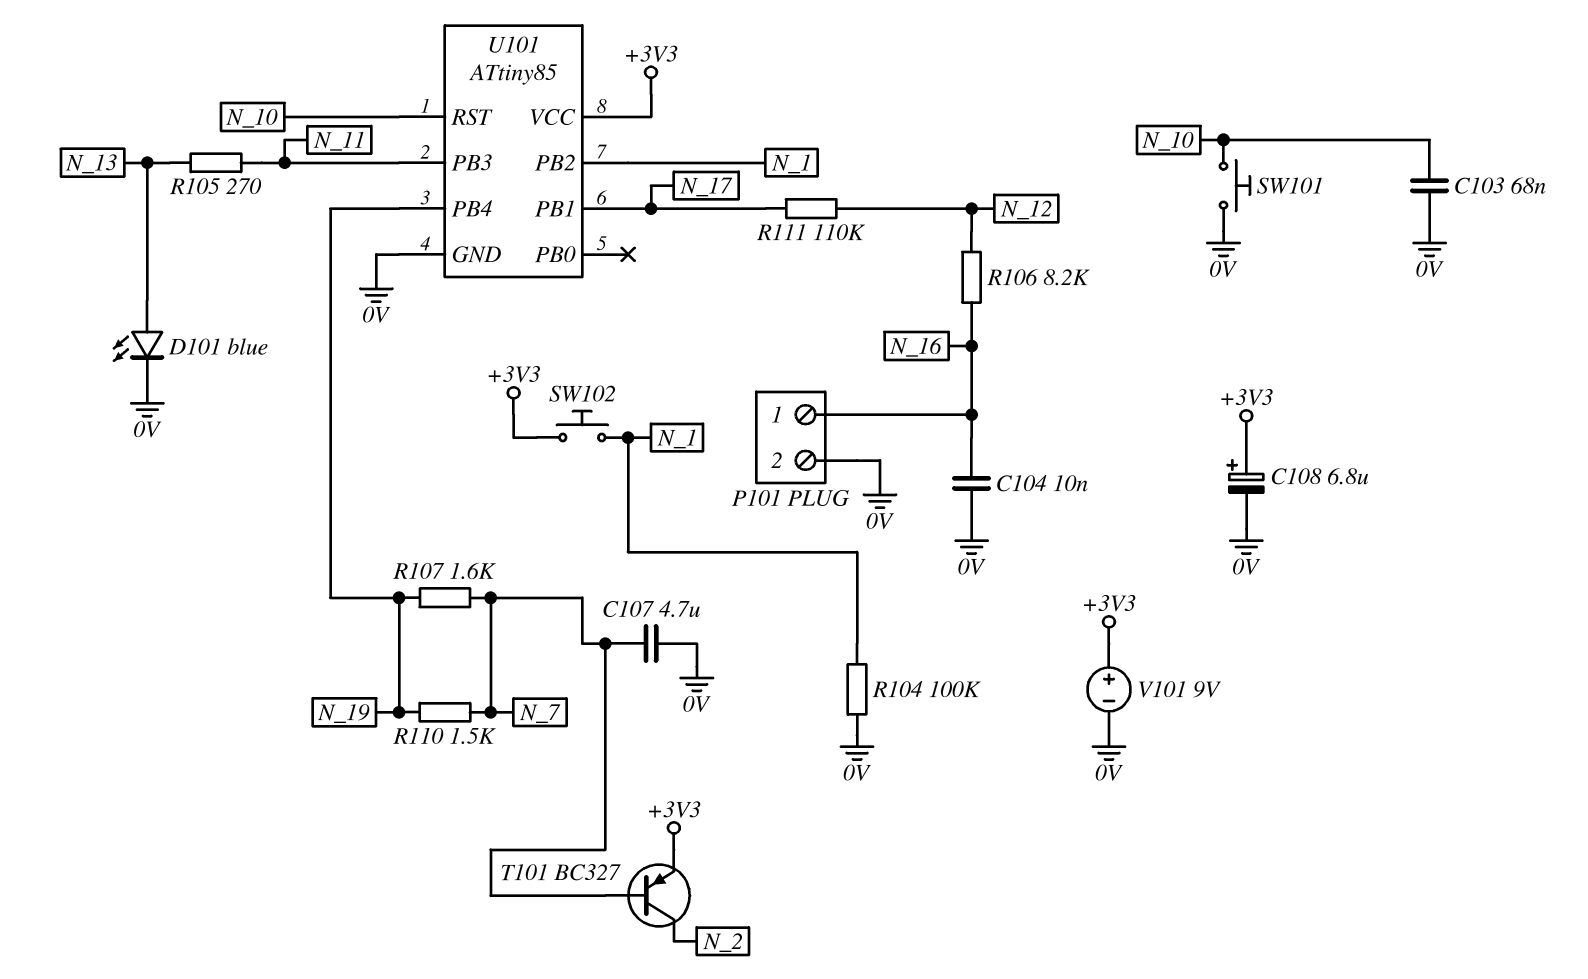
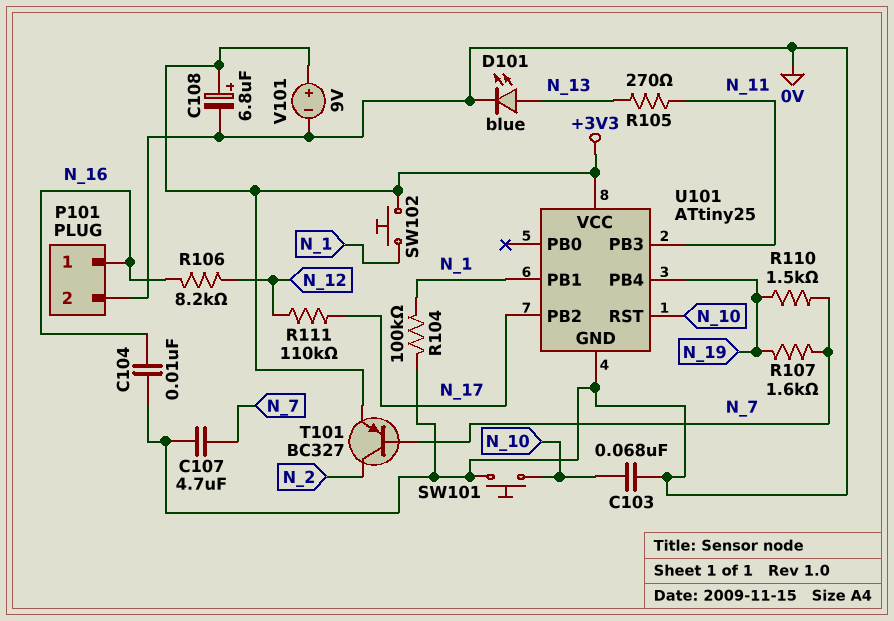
U101: ATtiny85 -> ATtiny25
U101 pin PB1: N_17 -> N_1
U101 pin PB2: N_1 -> N_17

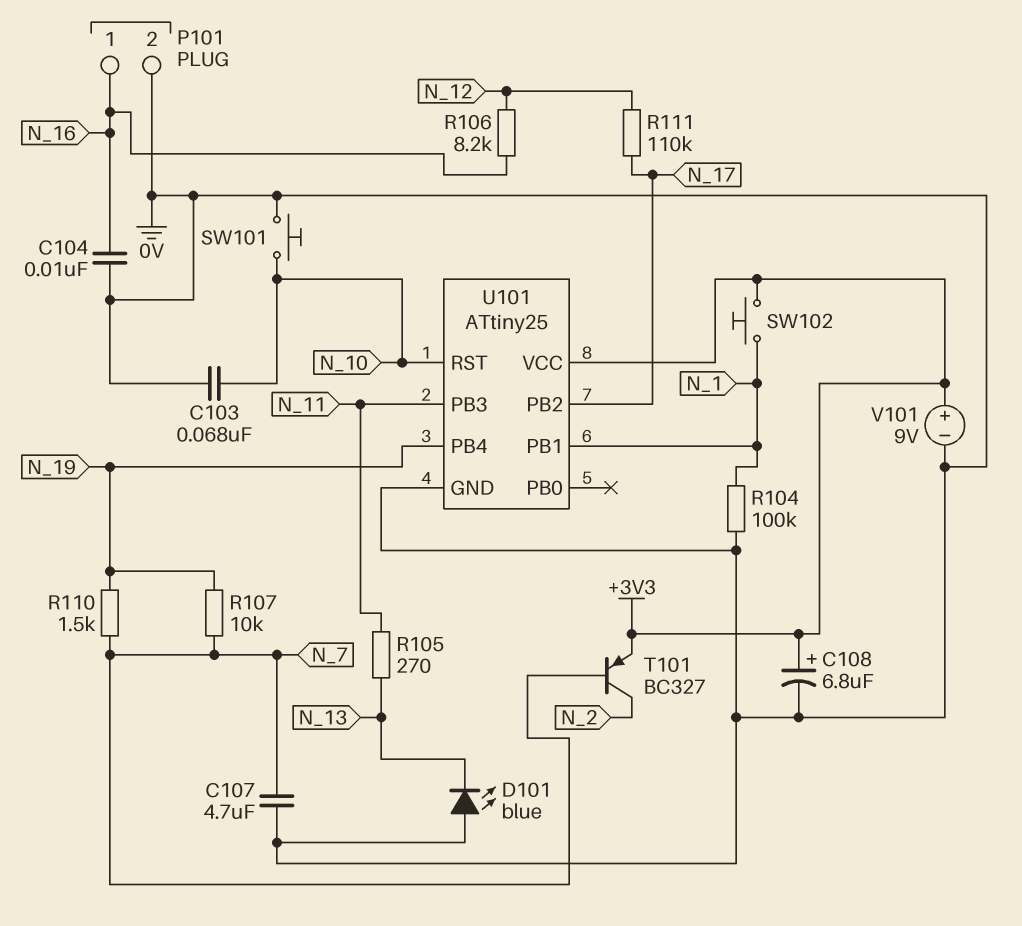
D101: LED blue (A N_13, K 0V) -> LED blue (A 0V, K N_13)
R107: 1.6k (N_7, N_19) -> 10k (N_7, N_19)

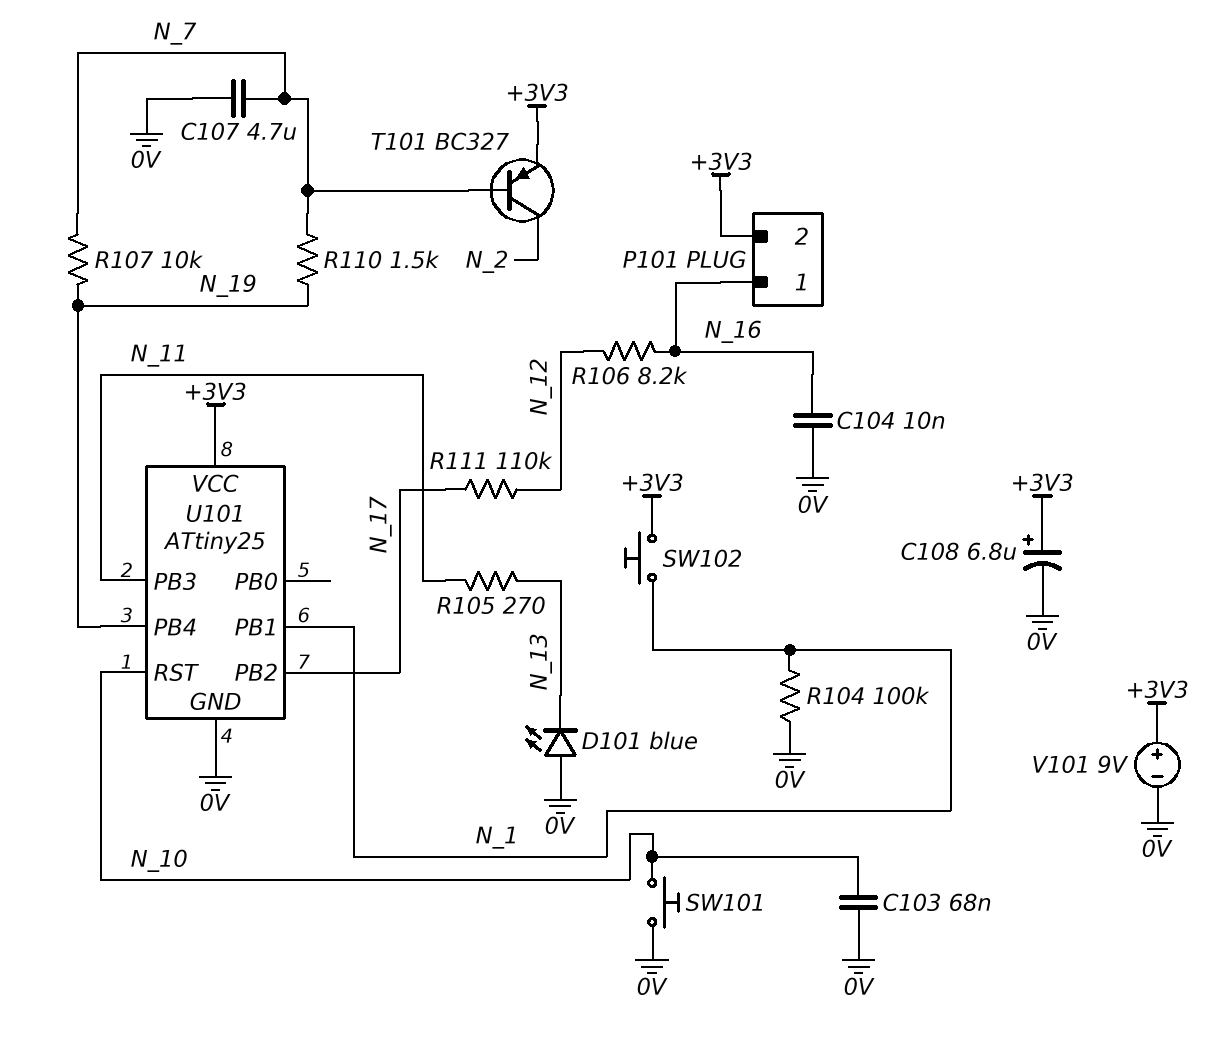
P101 pin 2: 0V -> +3V3

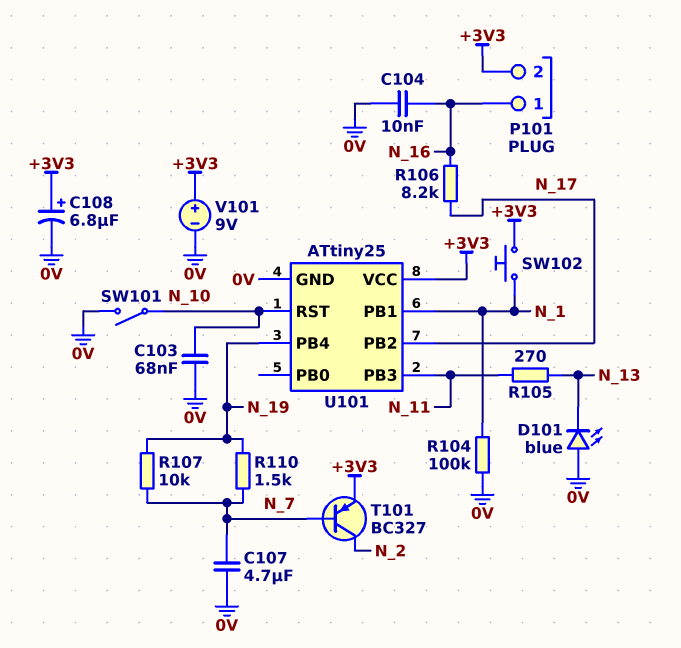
R106: 8.2k (N_12, N_16) -> 8.2k (N_16, N_17)
R111: 110k (N_12, N_17) -> none
SW101: button (0V, N_10) -> switch (0V, N_10)

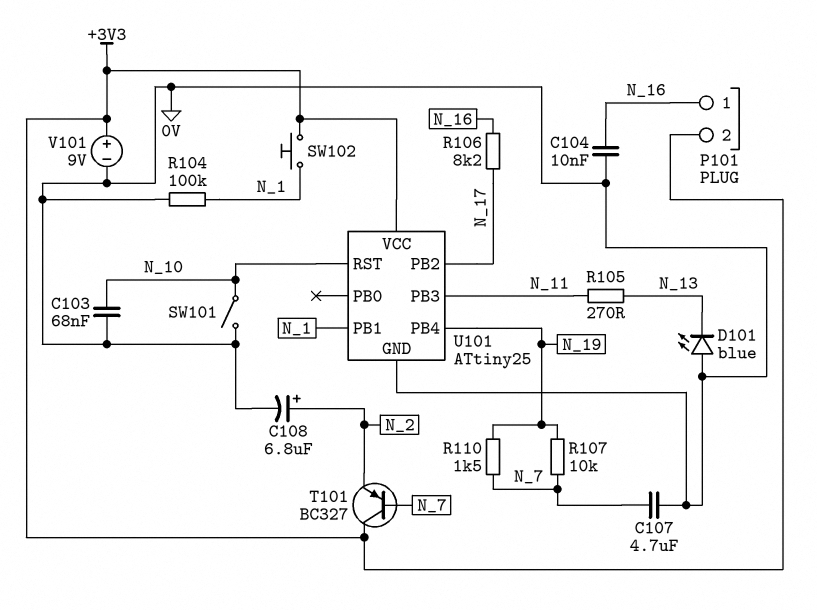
C108: 6.8uF (plus +3V3, minus 0V) -> 6.8uF (plus N_2, minus 0V)
T101: PNP BC327 (B N_7, C N_2, E +3V3) -> PNP BC327 (B N_7, C +3V3, E N_2)

